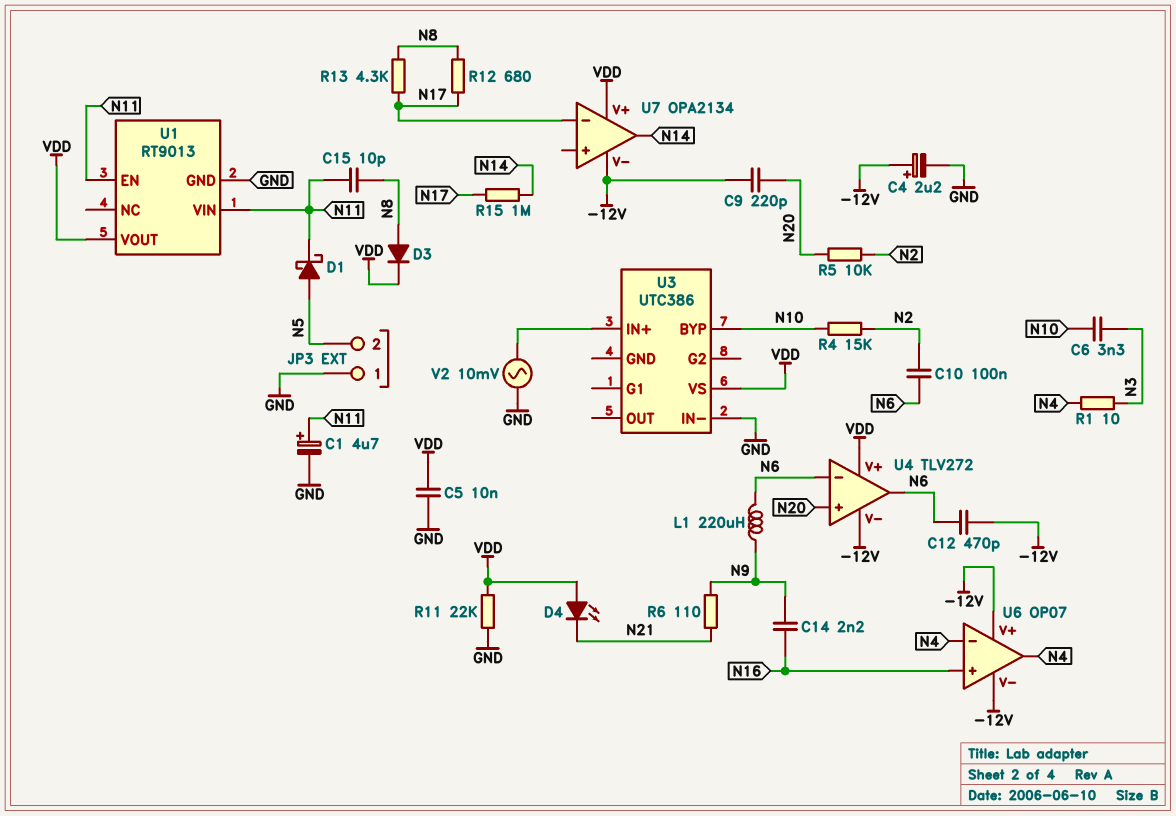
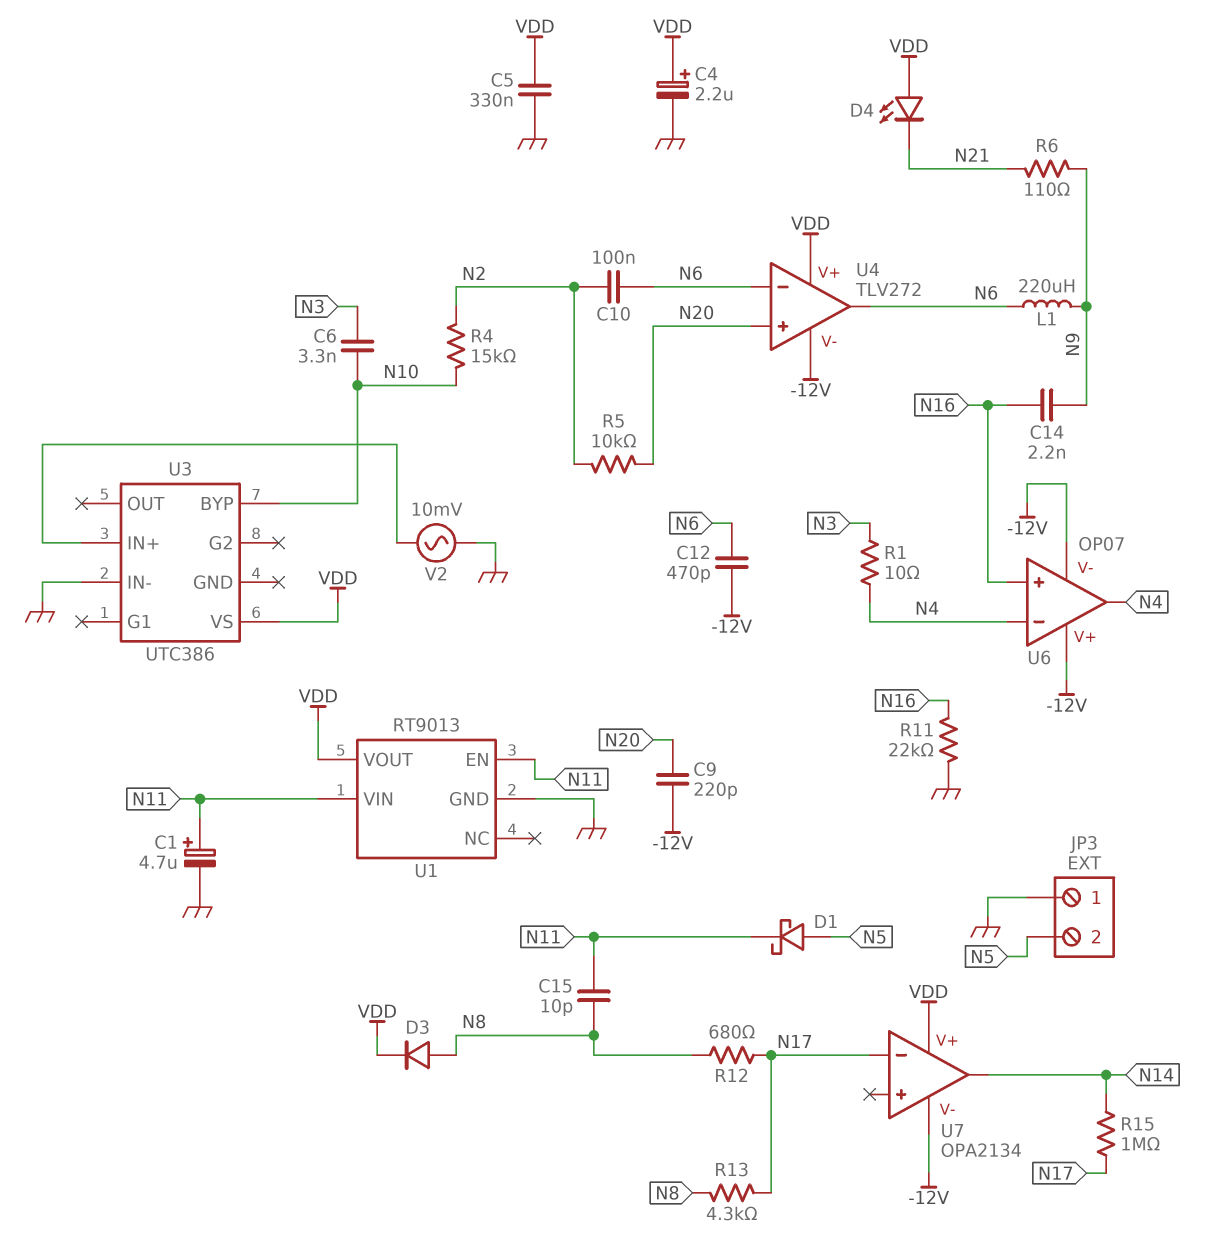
C4: 2.2uF (plus -12V, minus GND) -> 2.2uF (plus VDD, minus GND)
C5: 10nF (GND, VDD) -> 330nF (GND, VDD)
R11: 22k (GND, VDD) -> 22k (GND, N16)

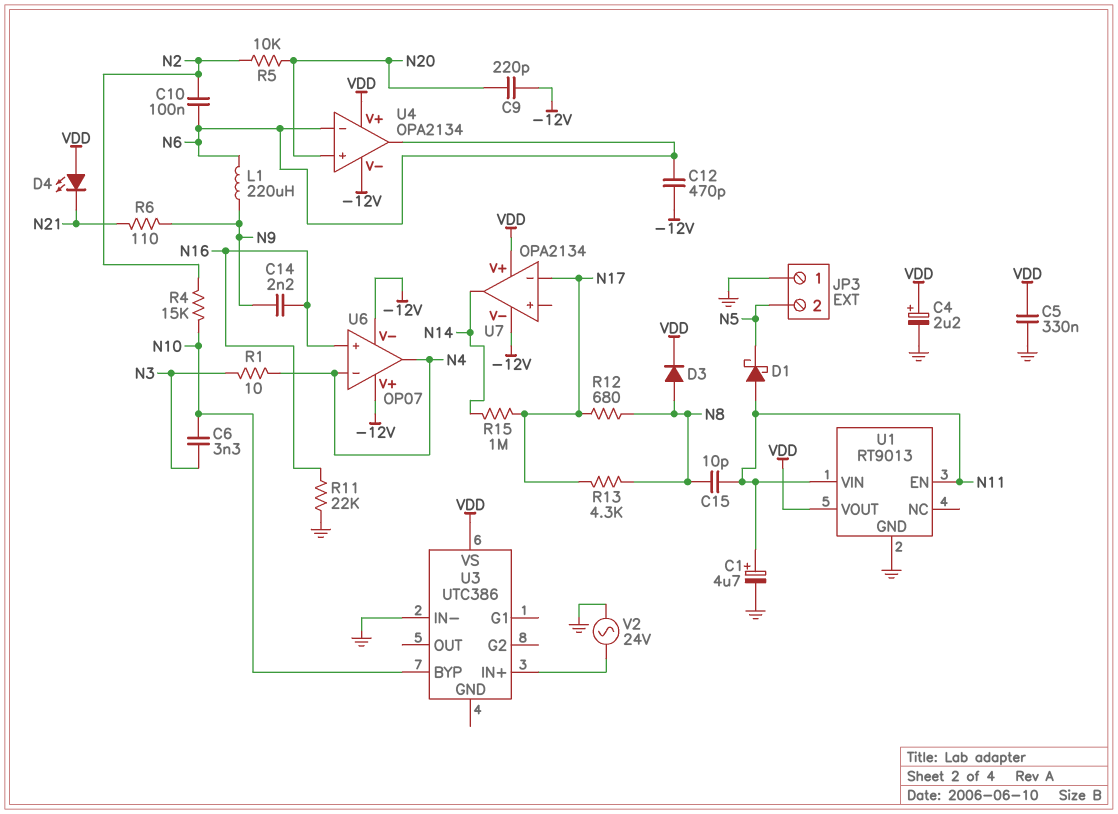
D1: schottky (A N5, K N11) -> schottky (A N11, K N5)
U4: TLV272 -> OPA2134
V2: AC 10mV (GND, U3/IN+) -> AC 24V (GND, U3/IN+)

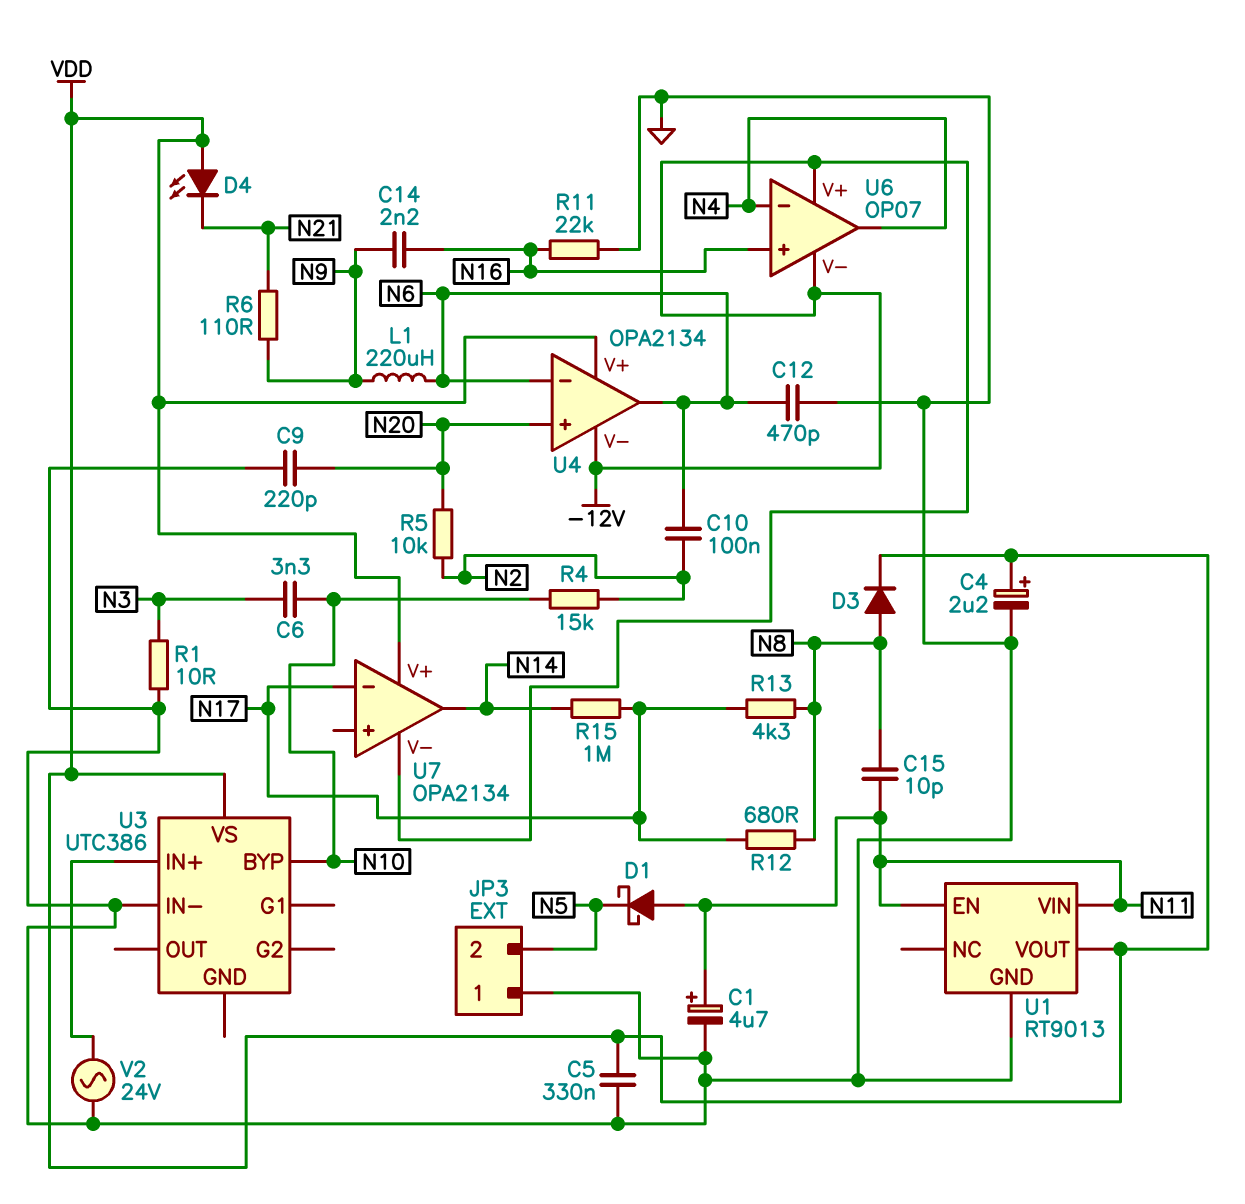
C9: 220pF (-12V, N20) -> 220pF (GND, N20)
C12: 470pF (-12V, N6) -> 470pF (GND, N6)
R1: 10 (N3, N4) -> 10 (GND, N3)

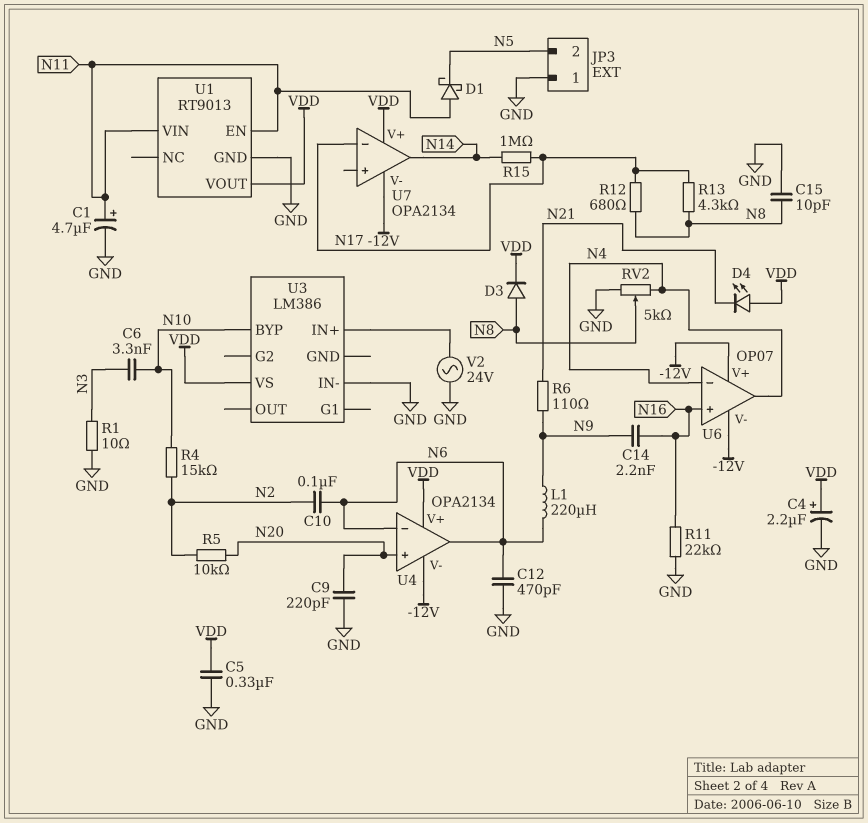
C15: 10pF (N8, N11) -> 10pF (GND, N8)
RV2: none -> 5k (GND, N4, wiper N8)
U3: UTC386 -> LM386

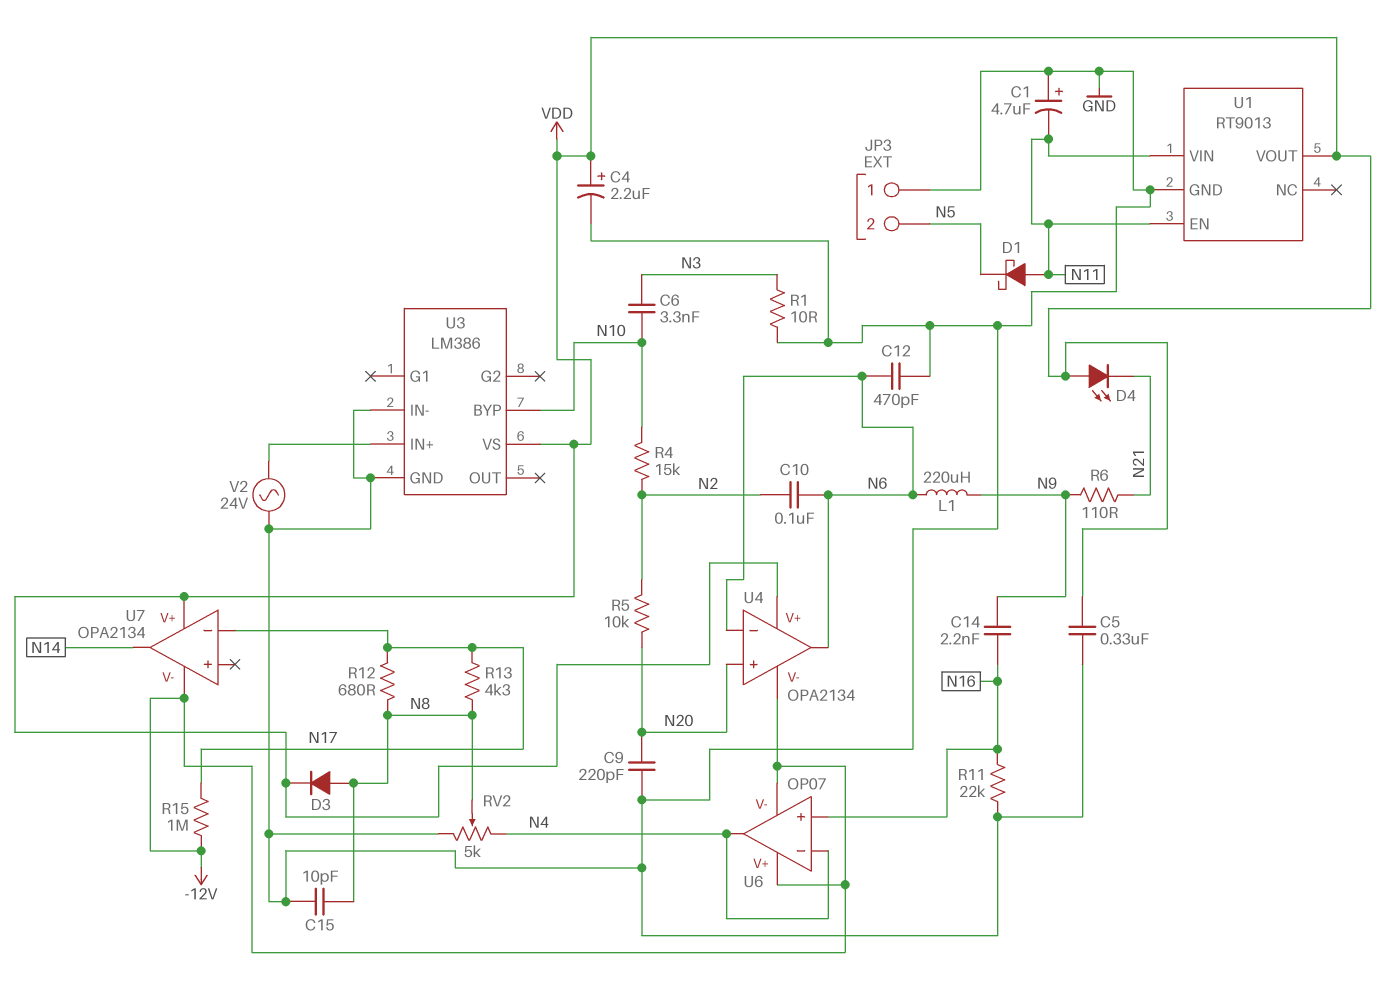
C1: 4.7uF (plus N11, minus GND) -> 4.7uF (plus GND, minus N11)
R15: 1M (N14, N17) -> 1M (-12V, N17)
U3 pin GND: none -> GND

